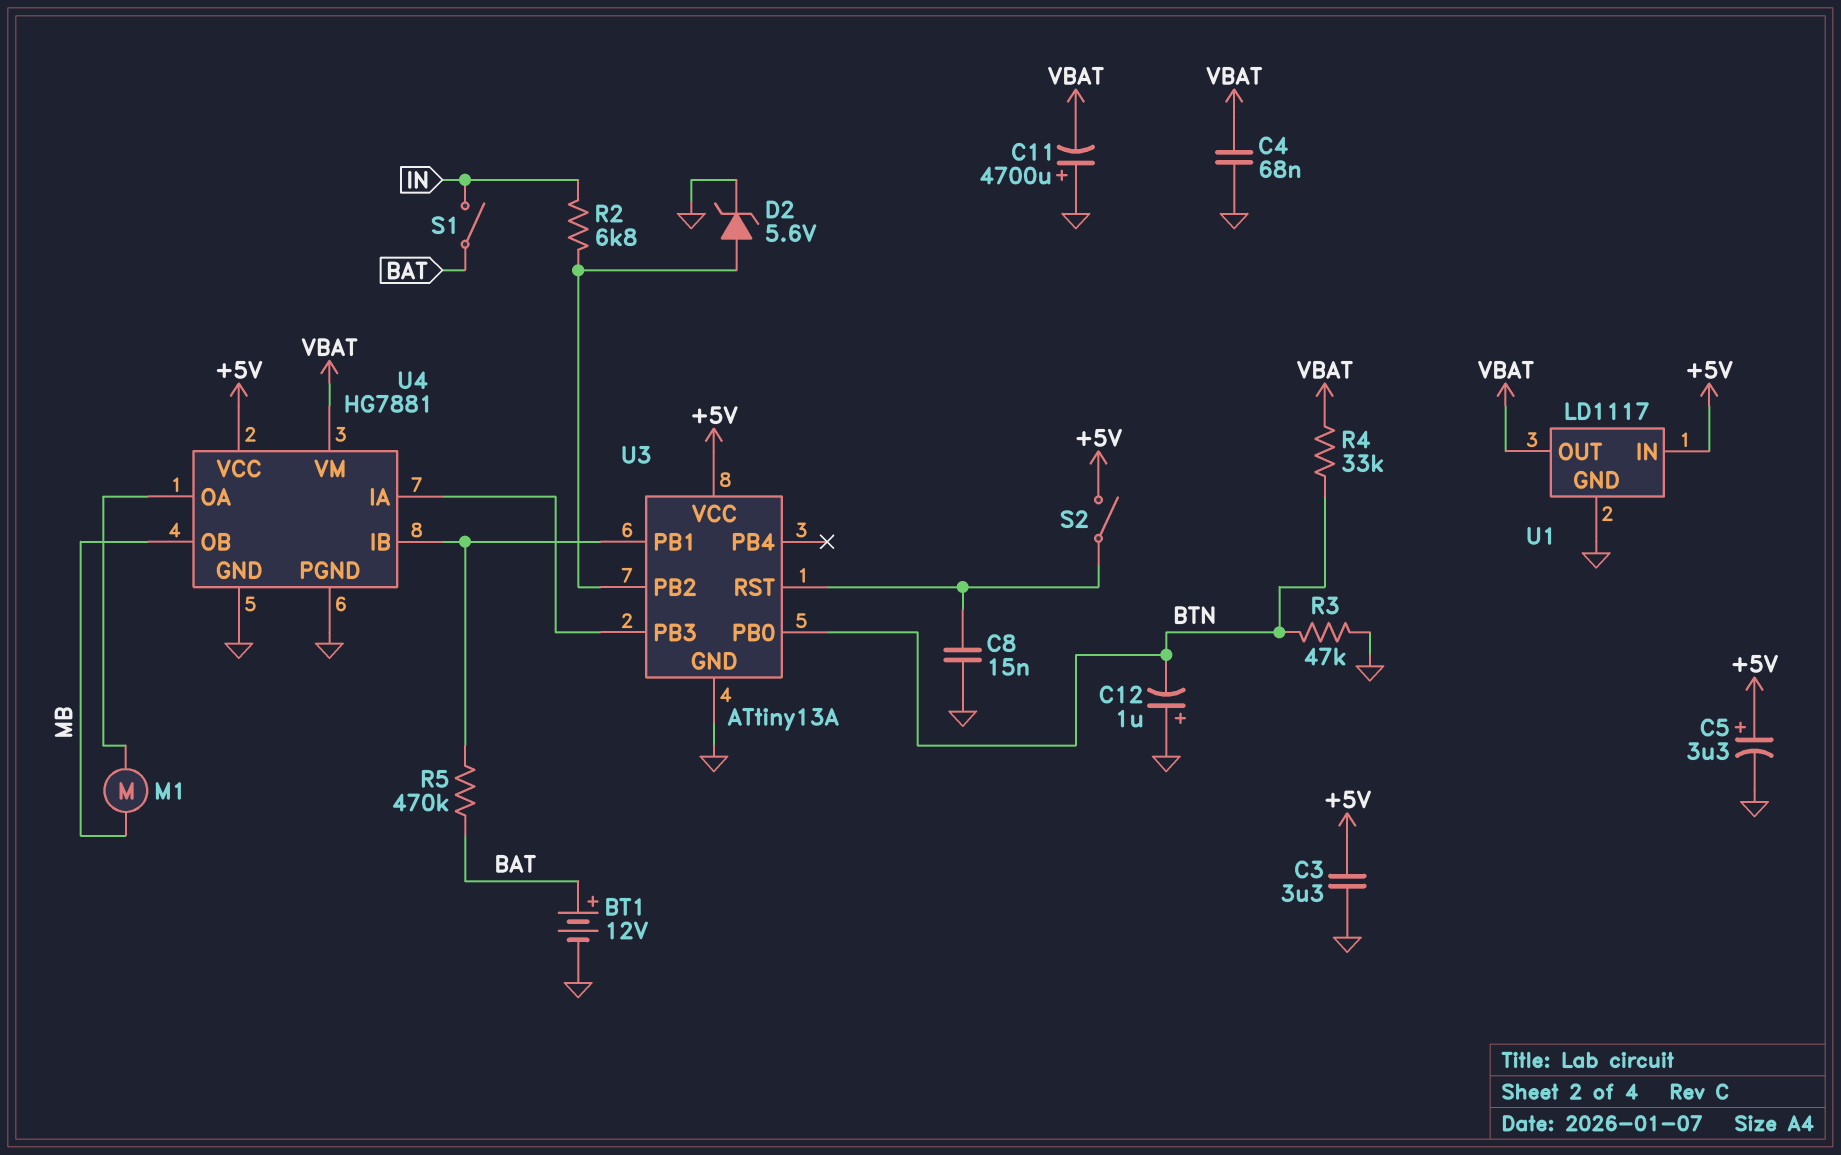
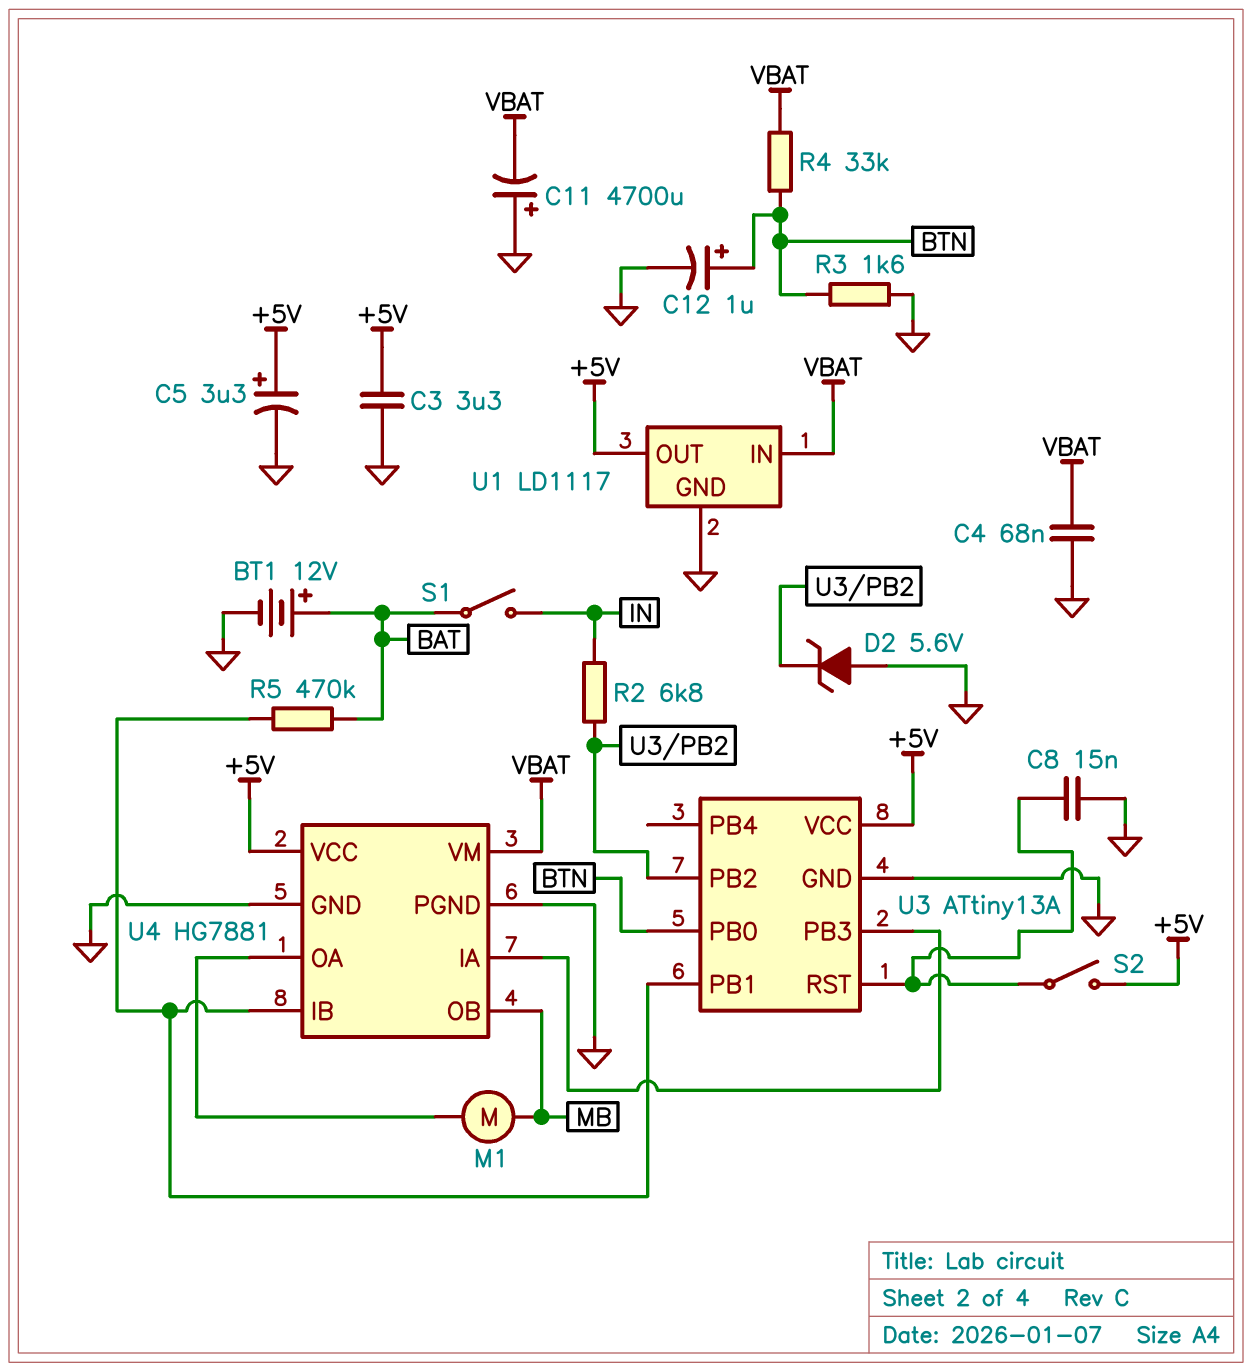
C12: 1uF (plus GND, minus BTN) -> 1uF (plus BTN, minus GND)
D2: zener 5.6V (A U3/PB2, K GND) -> zener 5.6V (A GND, K U3/PB2)
R3: 47k (BTN, GND) -> 1.6k (BTN, GND)
U1 pin IN: +5V -> VBAT
U1 pin OUT: VBAT -> +5V

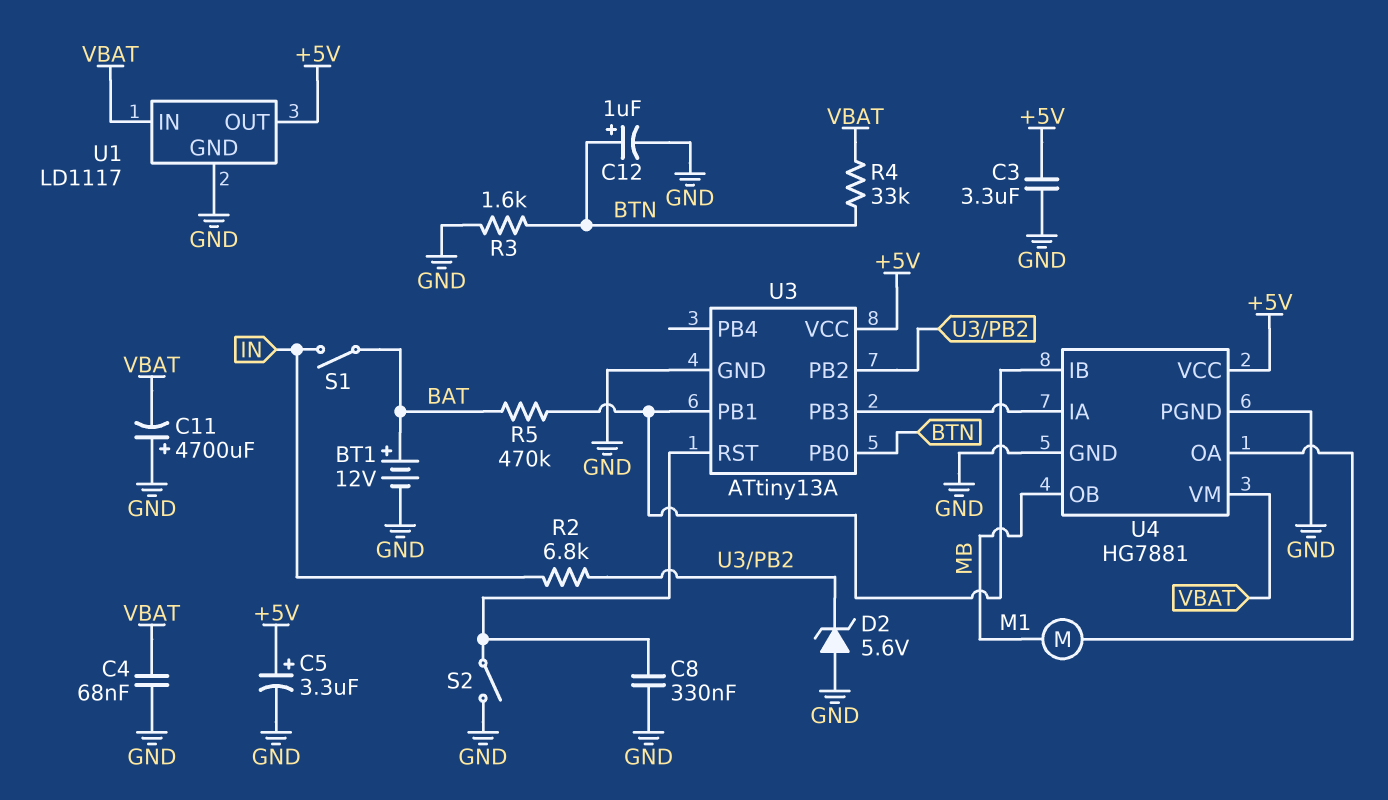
C8: 15nF (GND, U3/RST) -> 330nF (GND, U3/RST)
S2: switch (+5V, U3/RST) -> switch (GND, U3/RST)

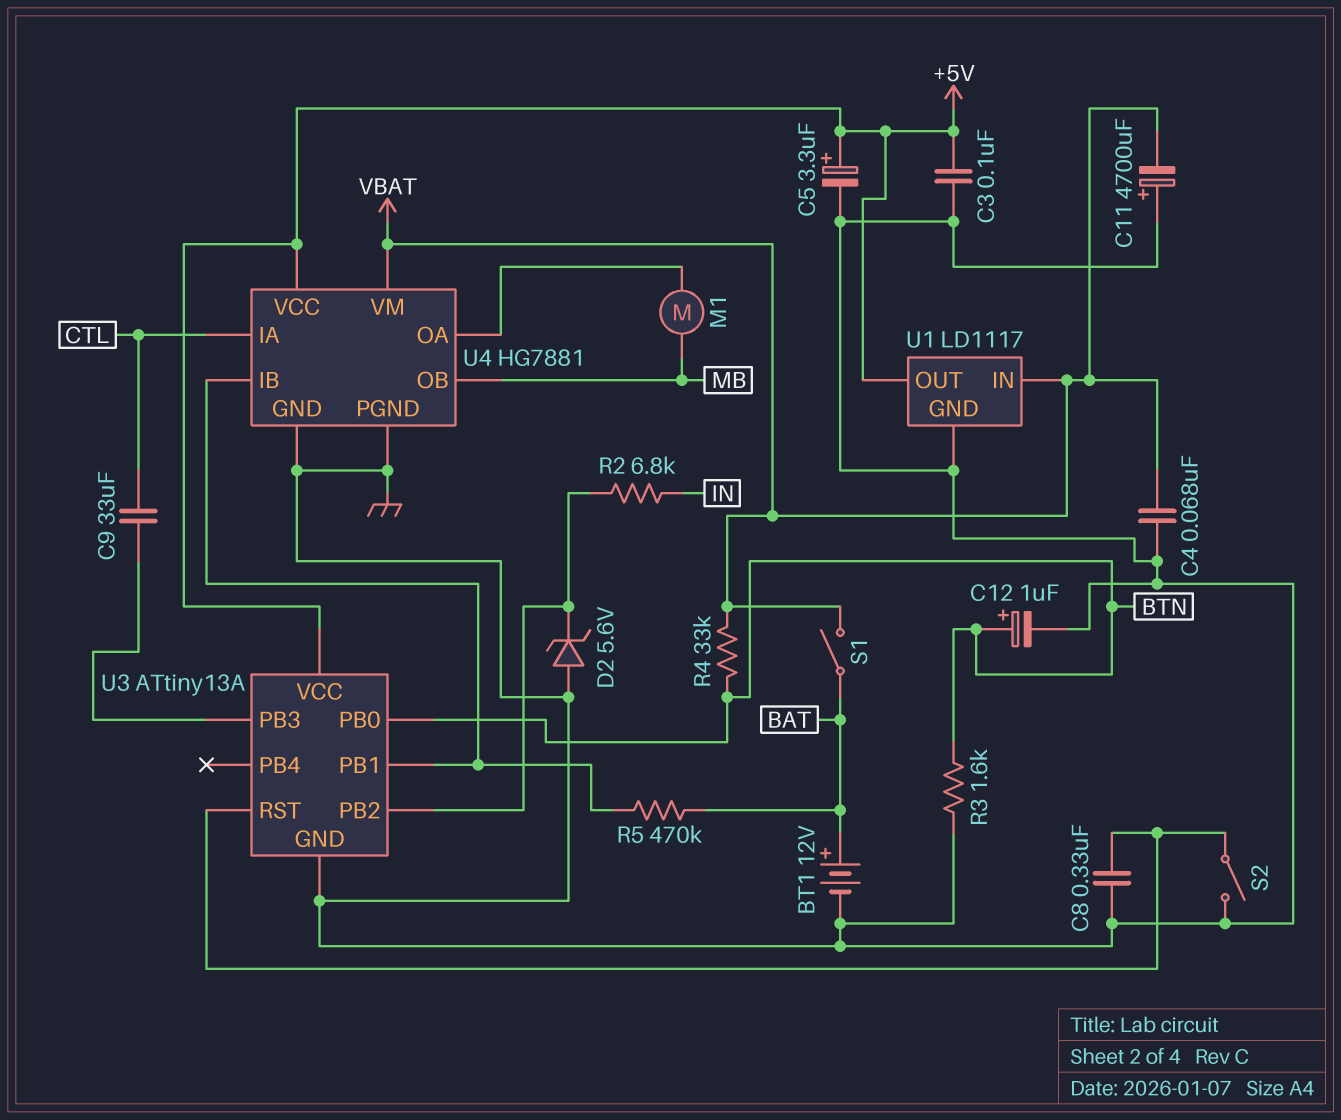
C3: 3.3uF (+5V, GND) -> 100nF (+5V, GND)
C9: none -> 33uF (CTL, U3/PB3)
S1: switch (BAT, IN) -> switch (BAT, VBAT)
U4 pin IA: U3/PB3 -> CTL

